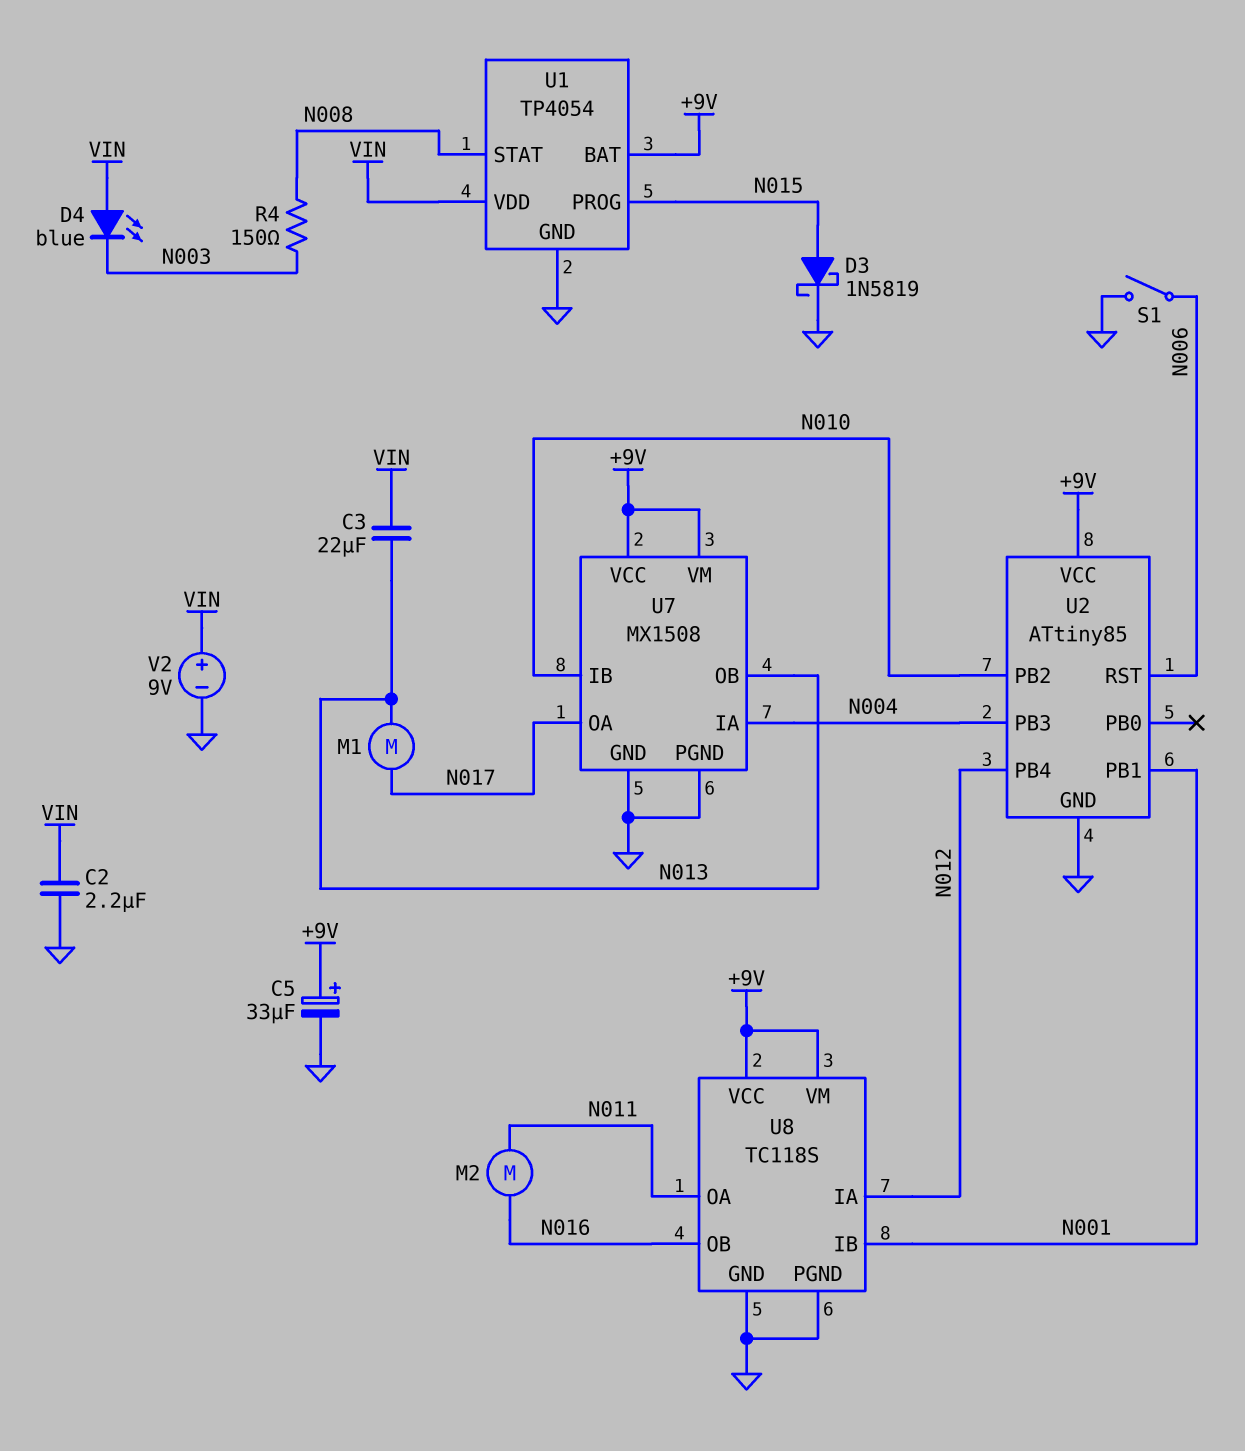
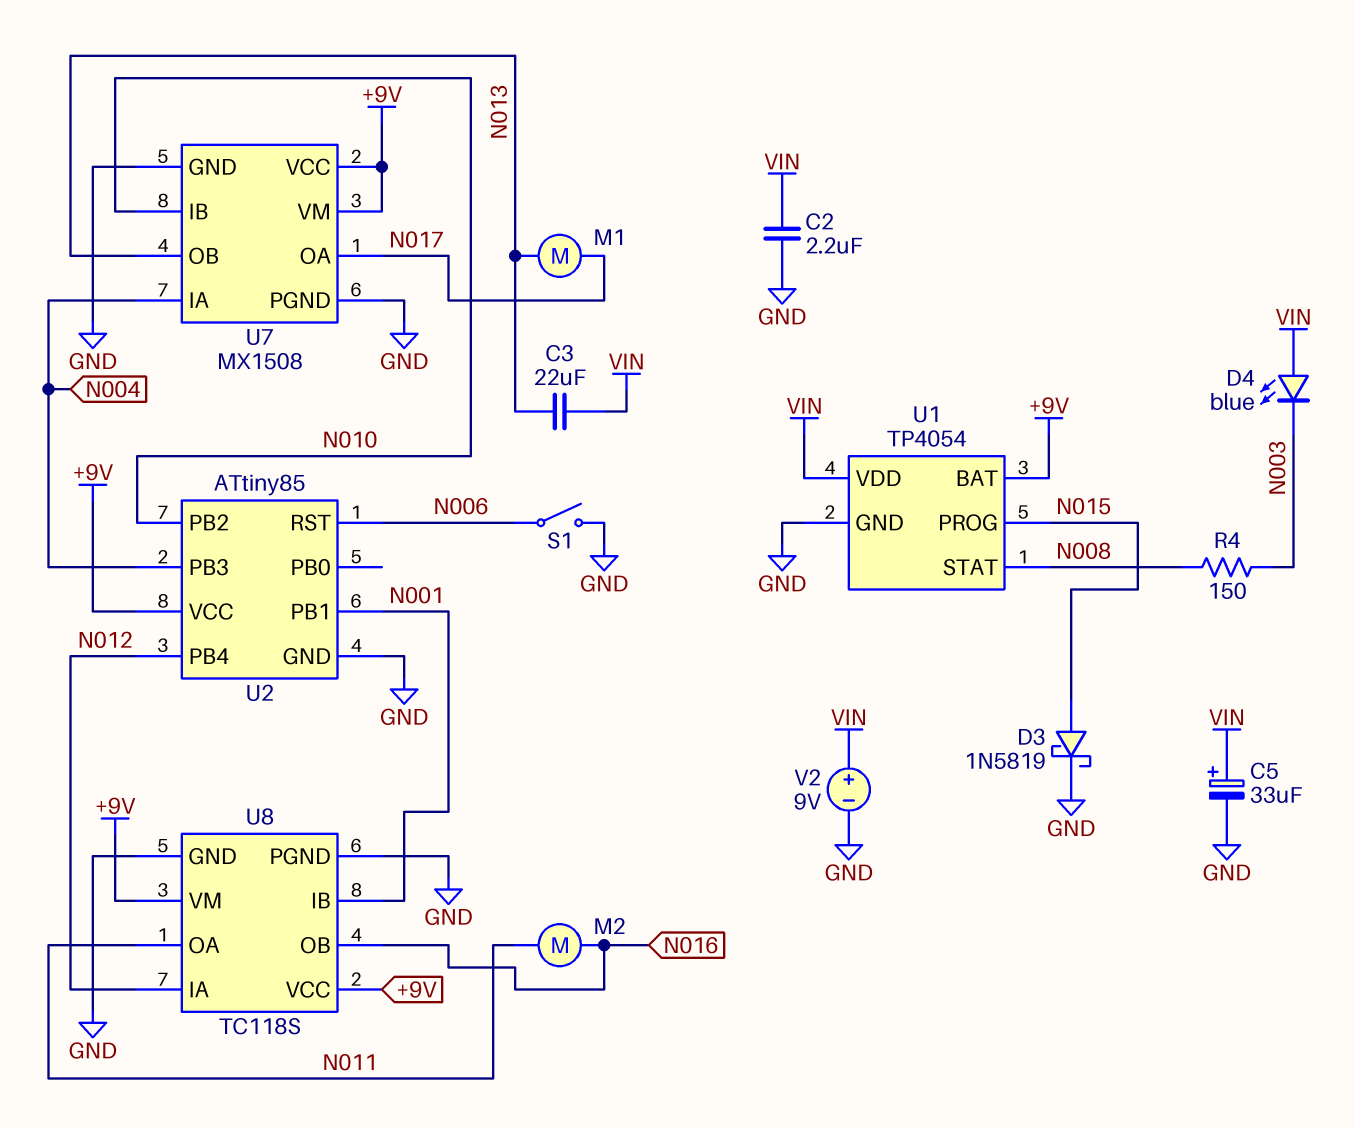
C5: 33uF (plus +9V, minus GND) -> 33uF (plus VIN, minus GND)

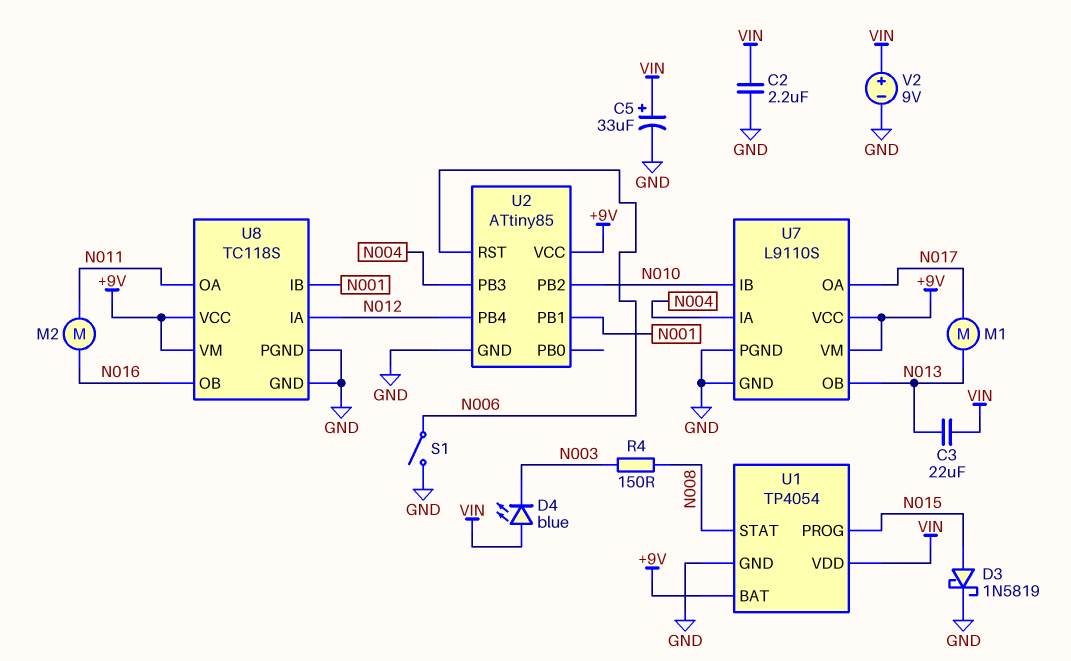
U7: MX1508 -> L9110S

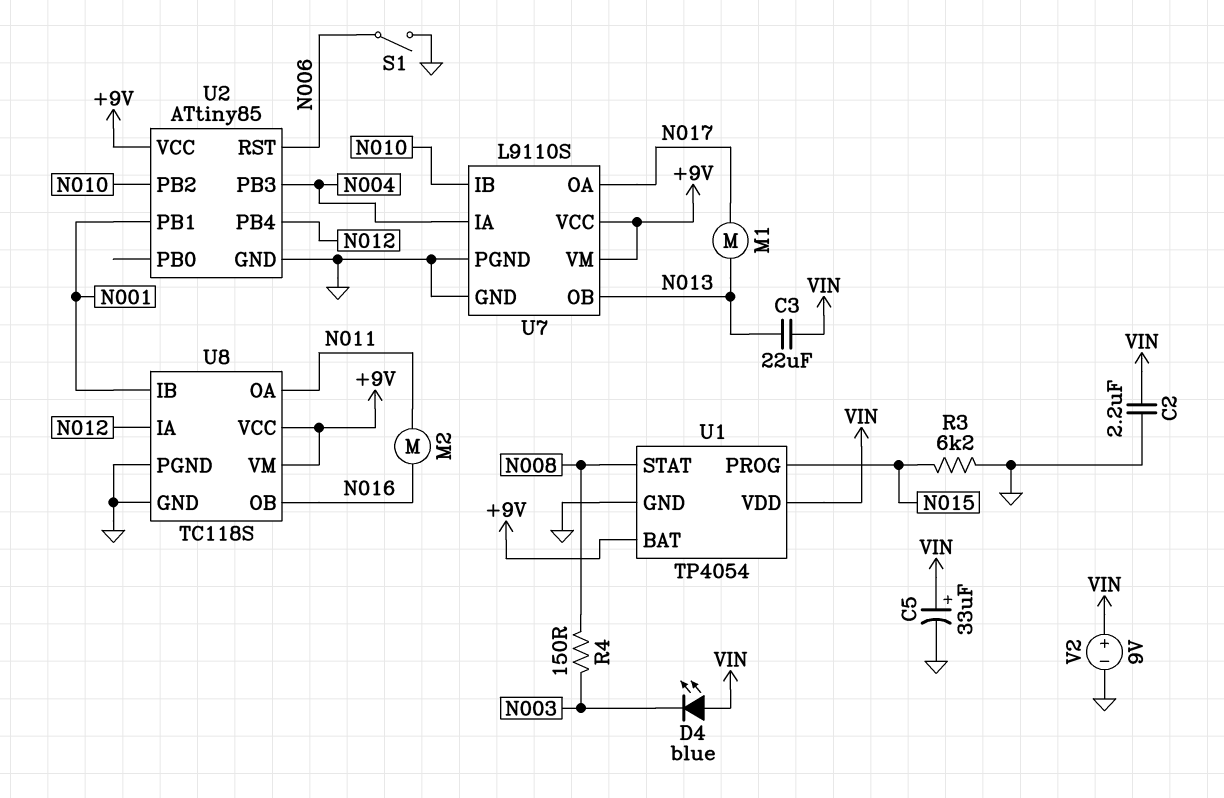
D3: schottky 1N5819 (A N015, K GND) -> none
R3: none -> 6.2k (GND, N015)

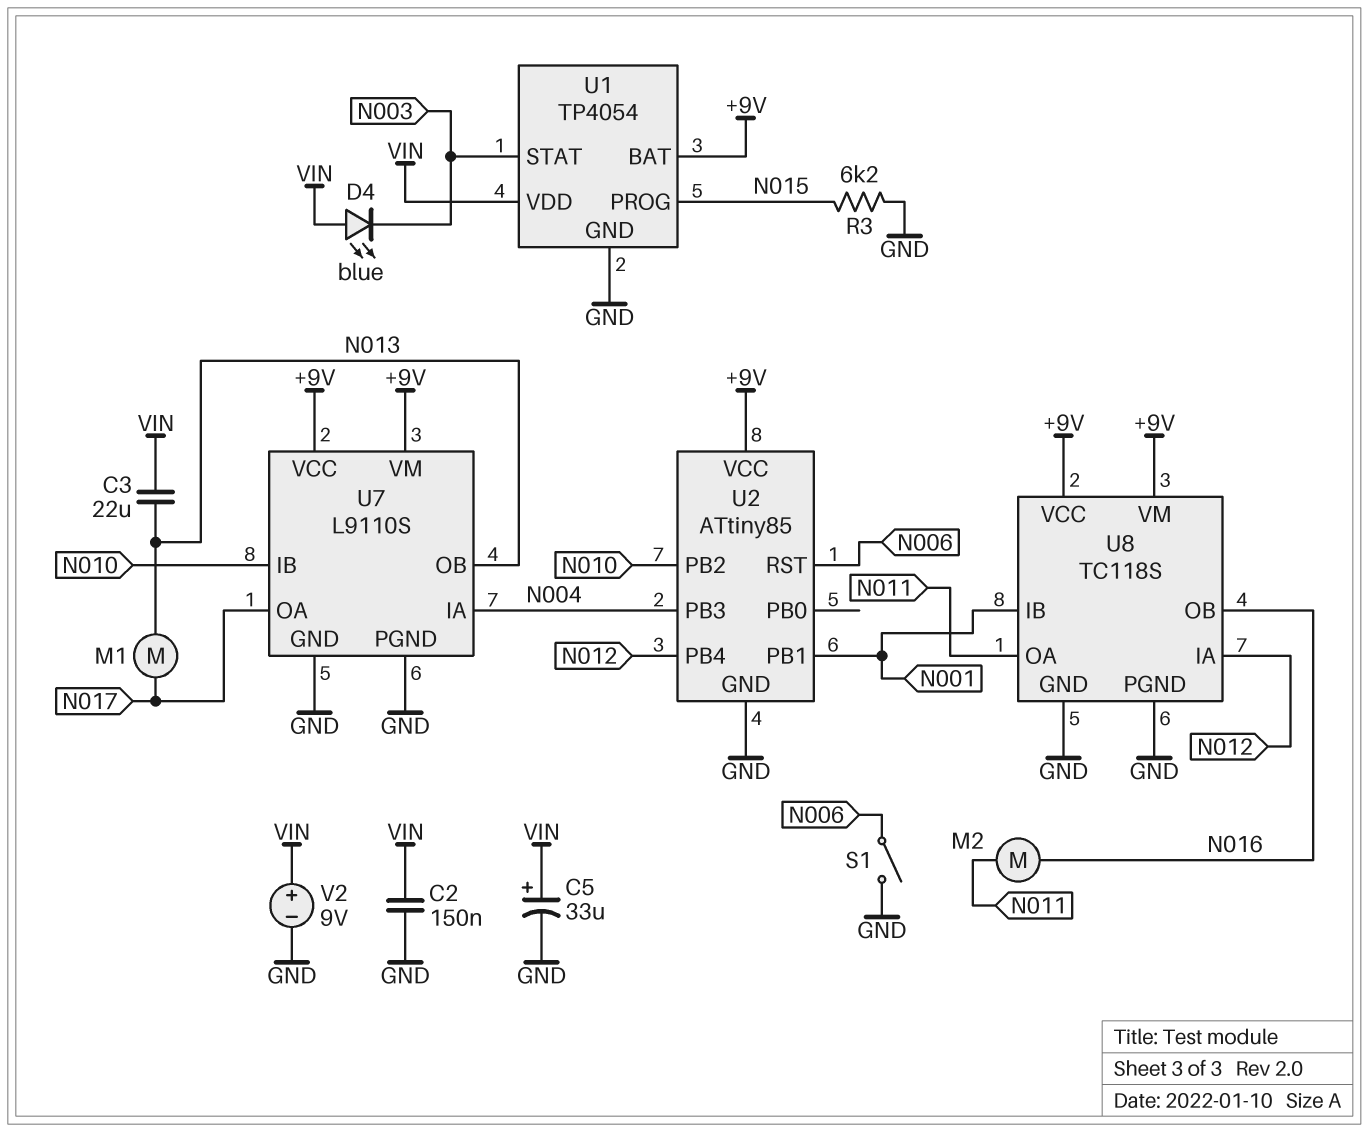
C2: 2.2uF (GND, VIN) -> 150nF (GND, VIN)
R4: 150 (N003, N008) -> none
U1 pin STAT: N008 -> N003

